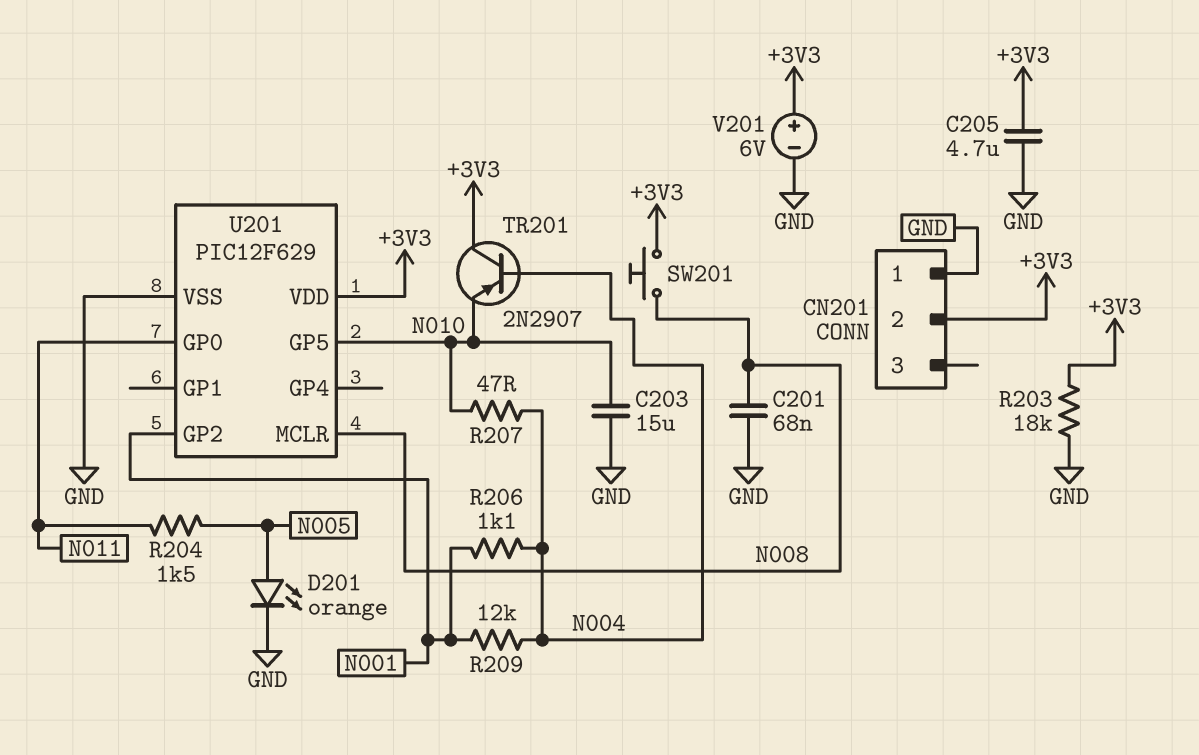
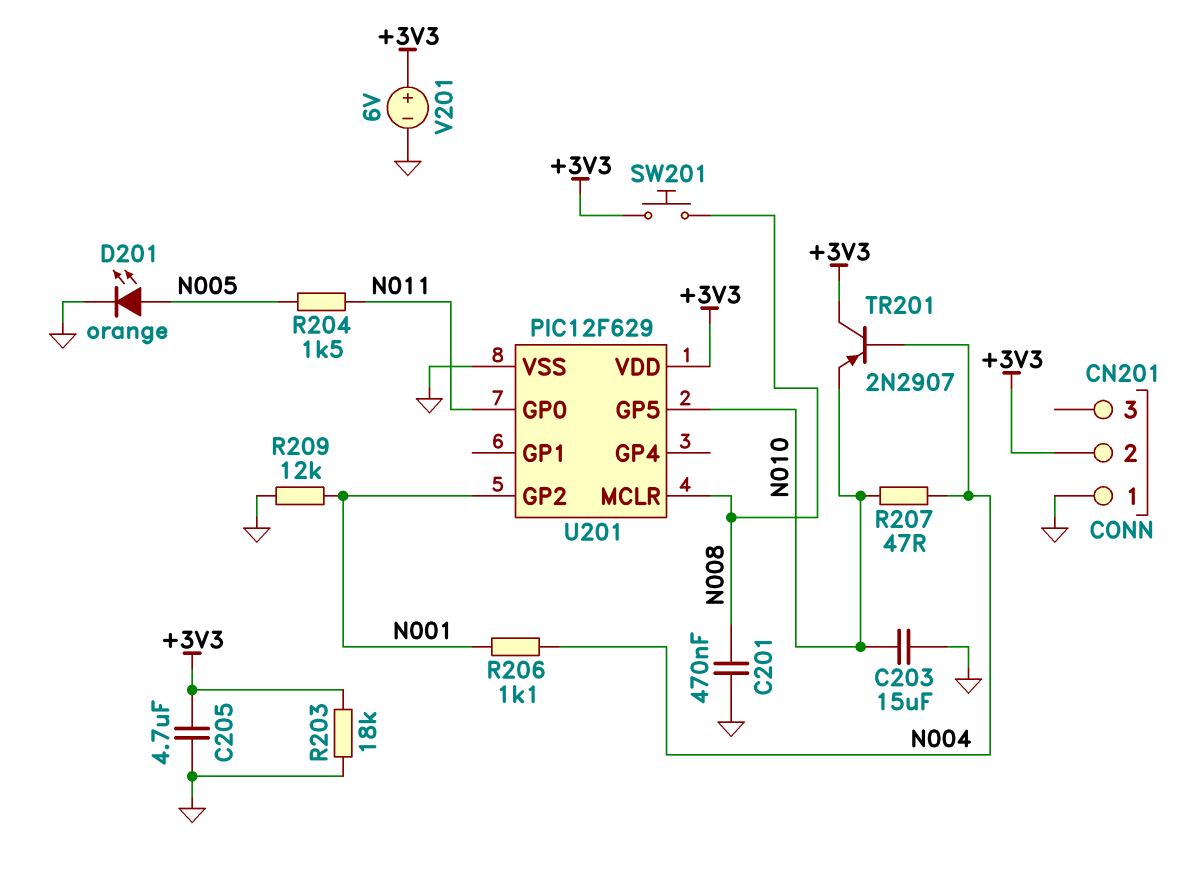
C201: 68nF (GND, N008) -> 470nF (GND, N008)
R209: 12k (N001, N004) -> 12k (GND, N001)

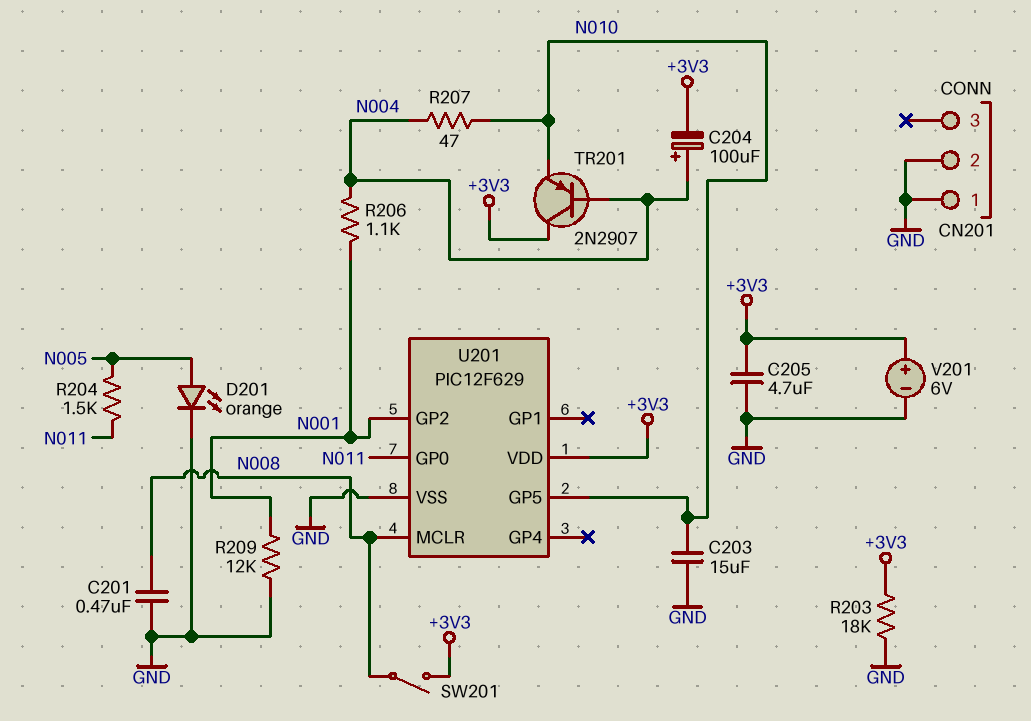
C204: none -> 100uF (plus N004, minus +3V3)
CN201 pin 2: +3V3 -> GND
SW201: button (+3V3, N008) -> switch (+3V3, N008)

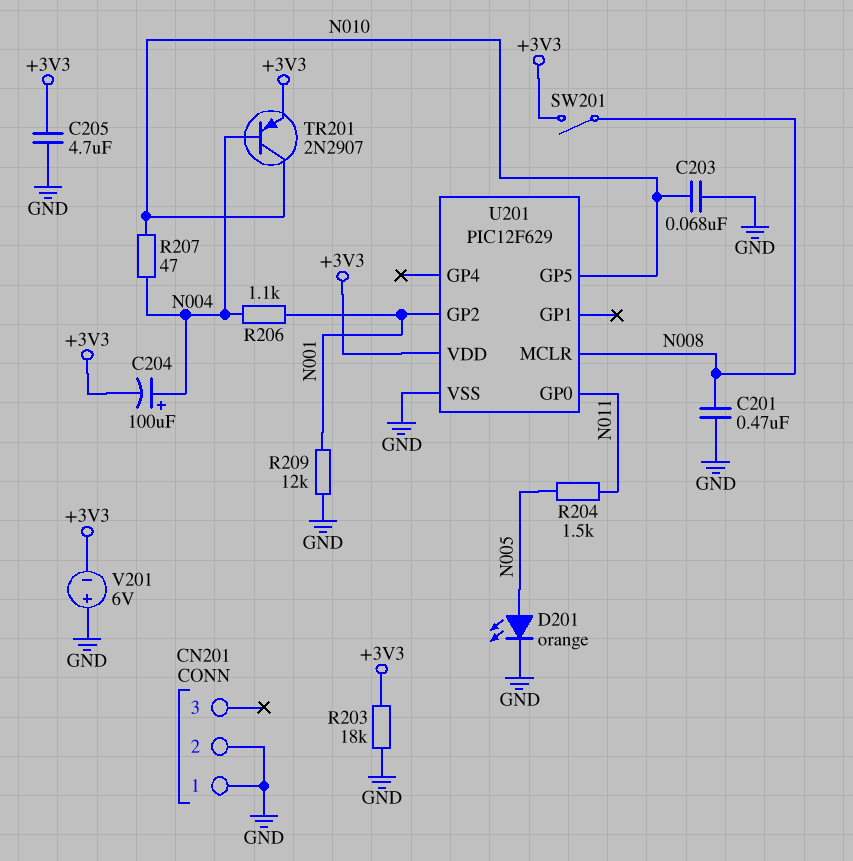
C203: 15uF (GND, N010) -> 68nF (GND, N010)
TR201: PNP 2N2907 (B N004, C +3V3, E N010) -> PNP 2N2907 (B N004, C N010, E +3V3)
V201: 6V (plus +3V3, minus GND) -> 6V (plus GND, minus +3V3)

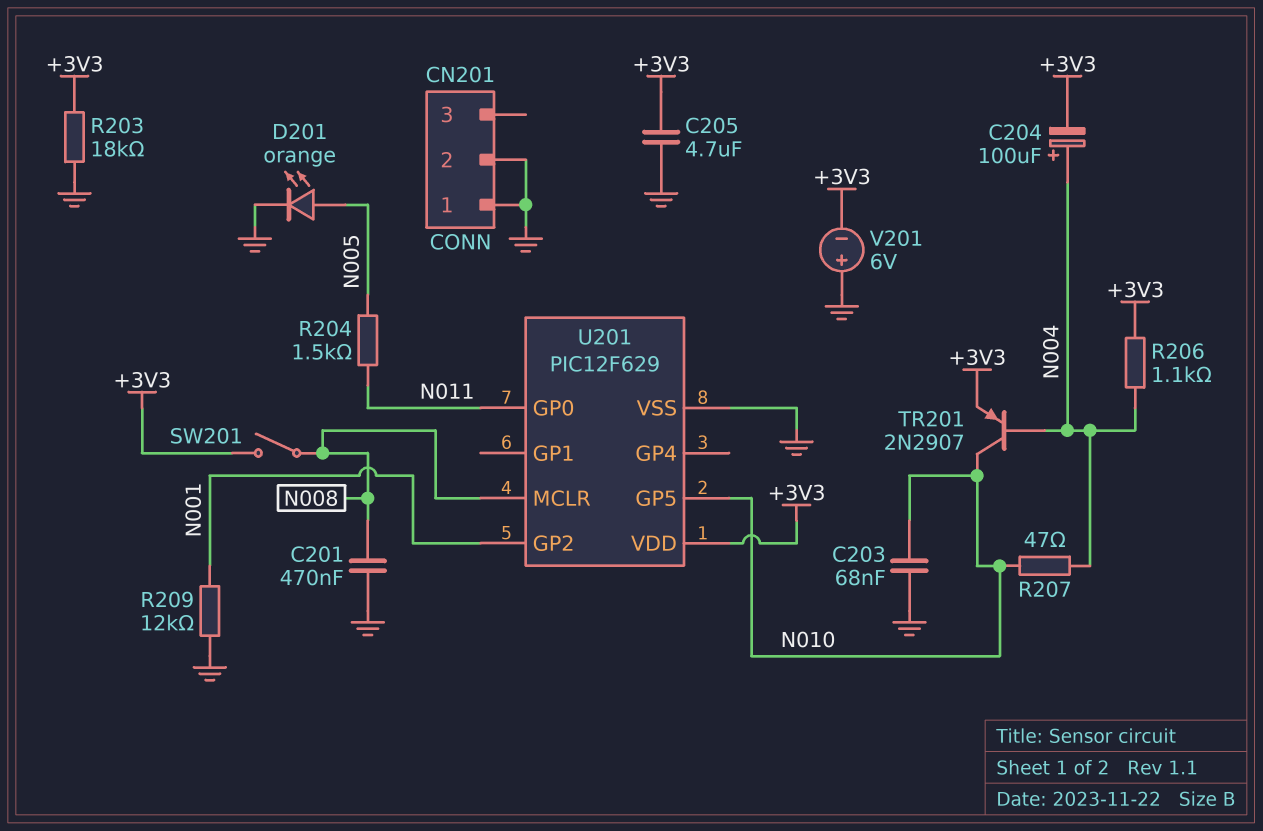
R206: 1.1k (N001, N004) -> 1.1k (+3V3, N004)

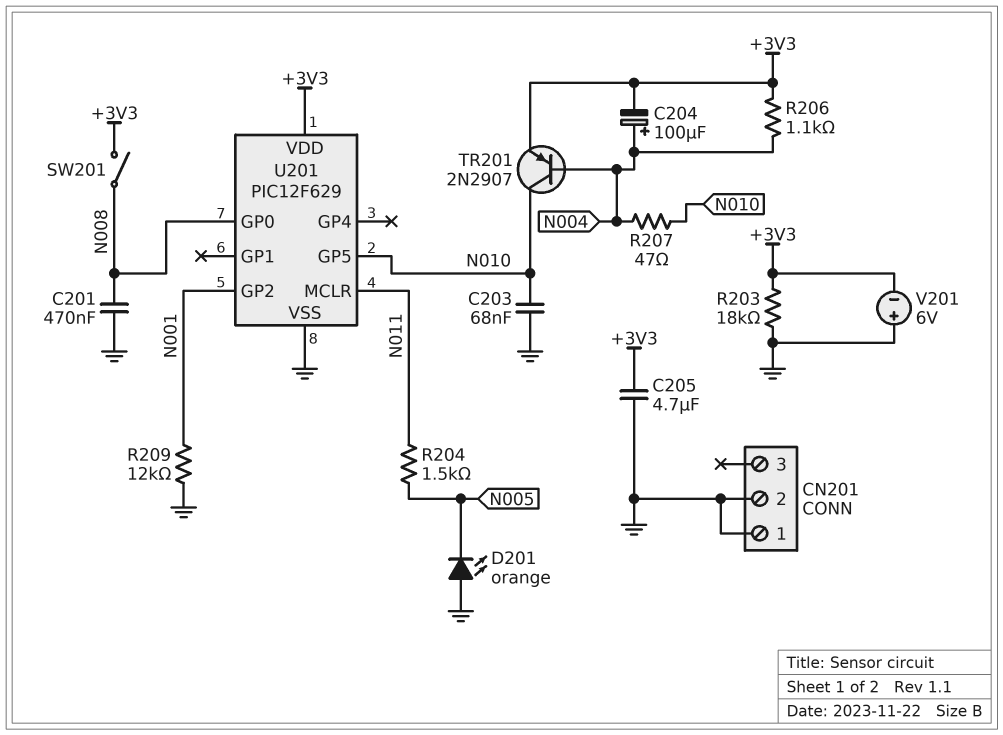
D201: LED orange (A N005, K GND) -> LED orange (A GND, K N005)
U201 pin GP0: N011 -> N008
U201 pin MCLR: N008 -> N011

